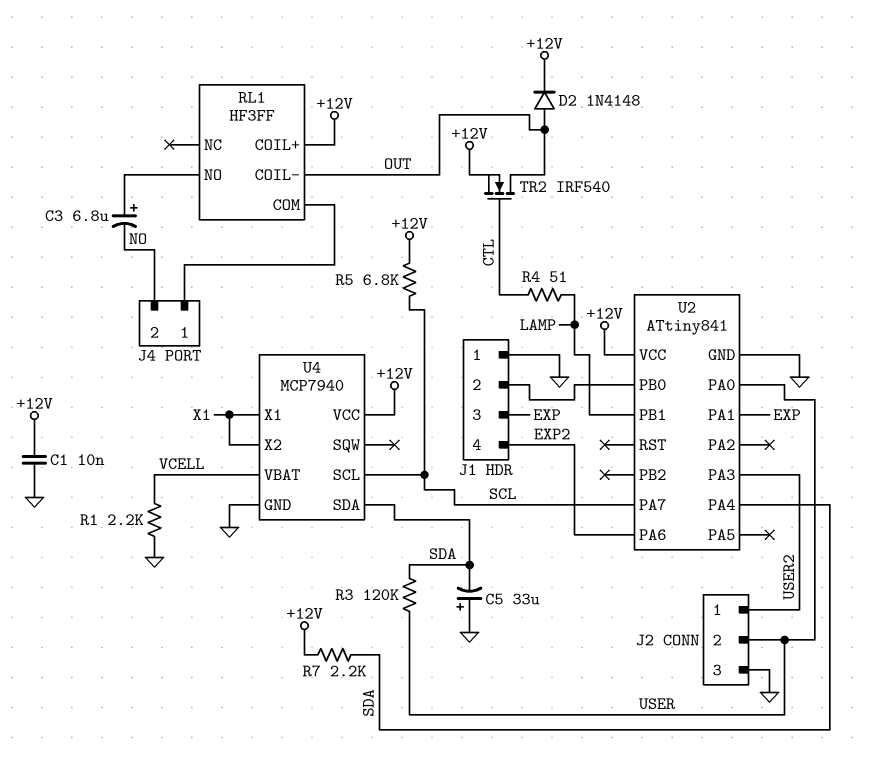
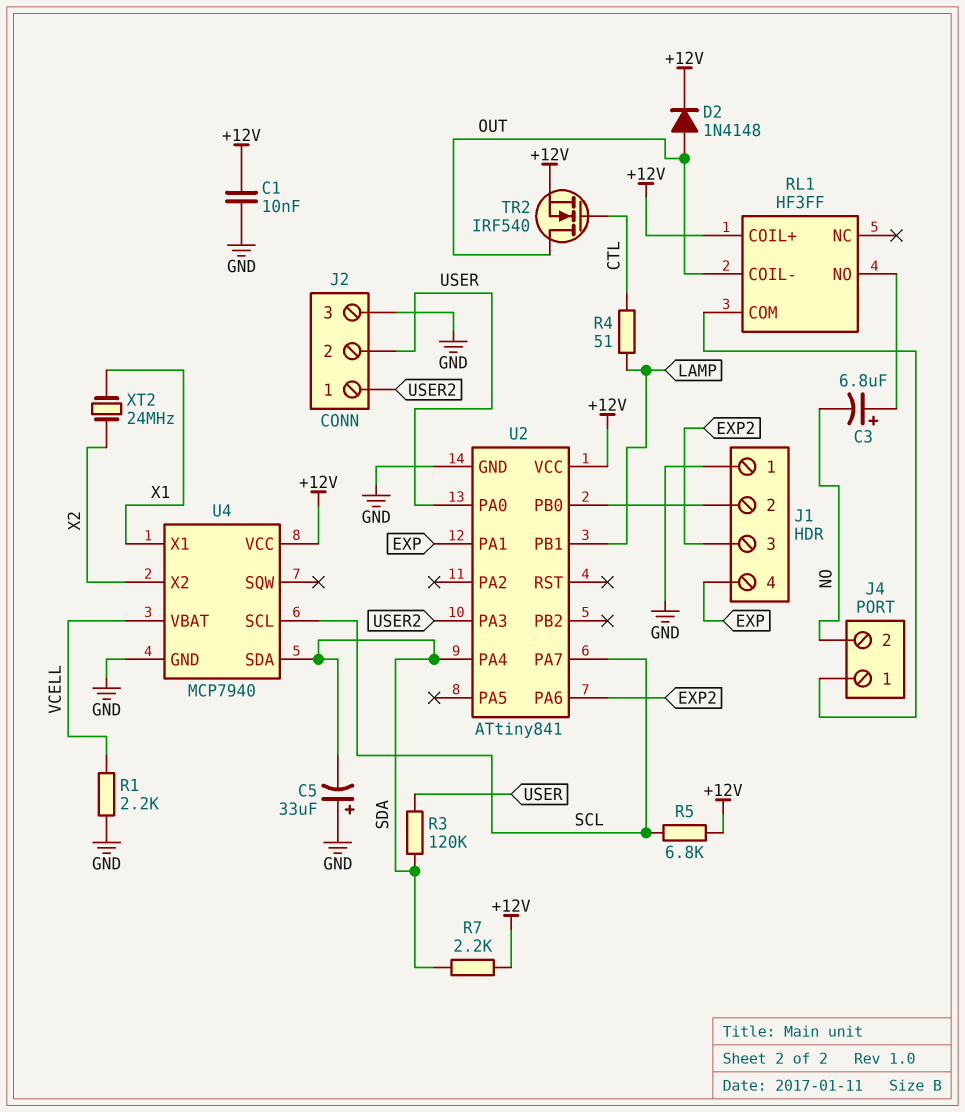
J1 pin 3: EXP -> EXP2
J1 pin 4: EXP2 -> EXP
U4 pin X2: X1 -> X2
XT2: none -> 24MHz (X1, X2)

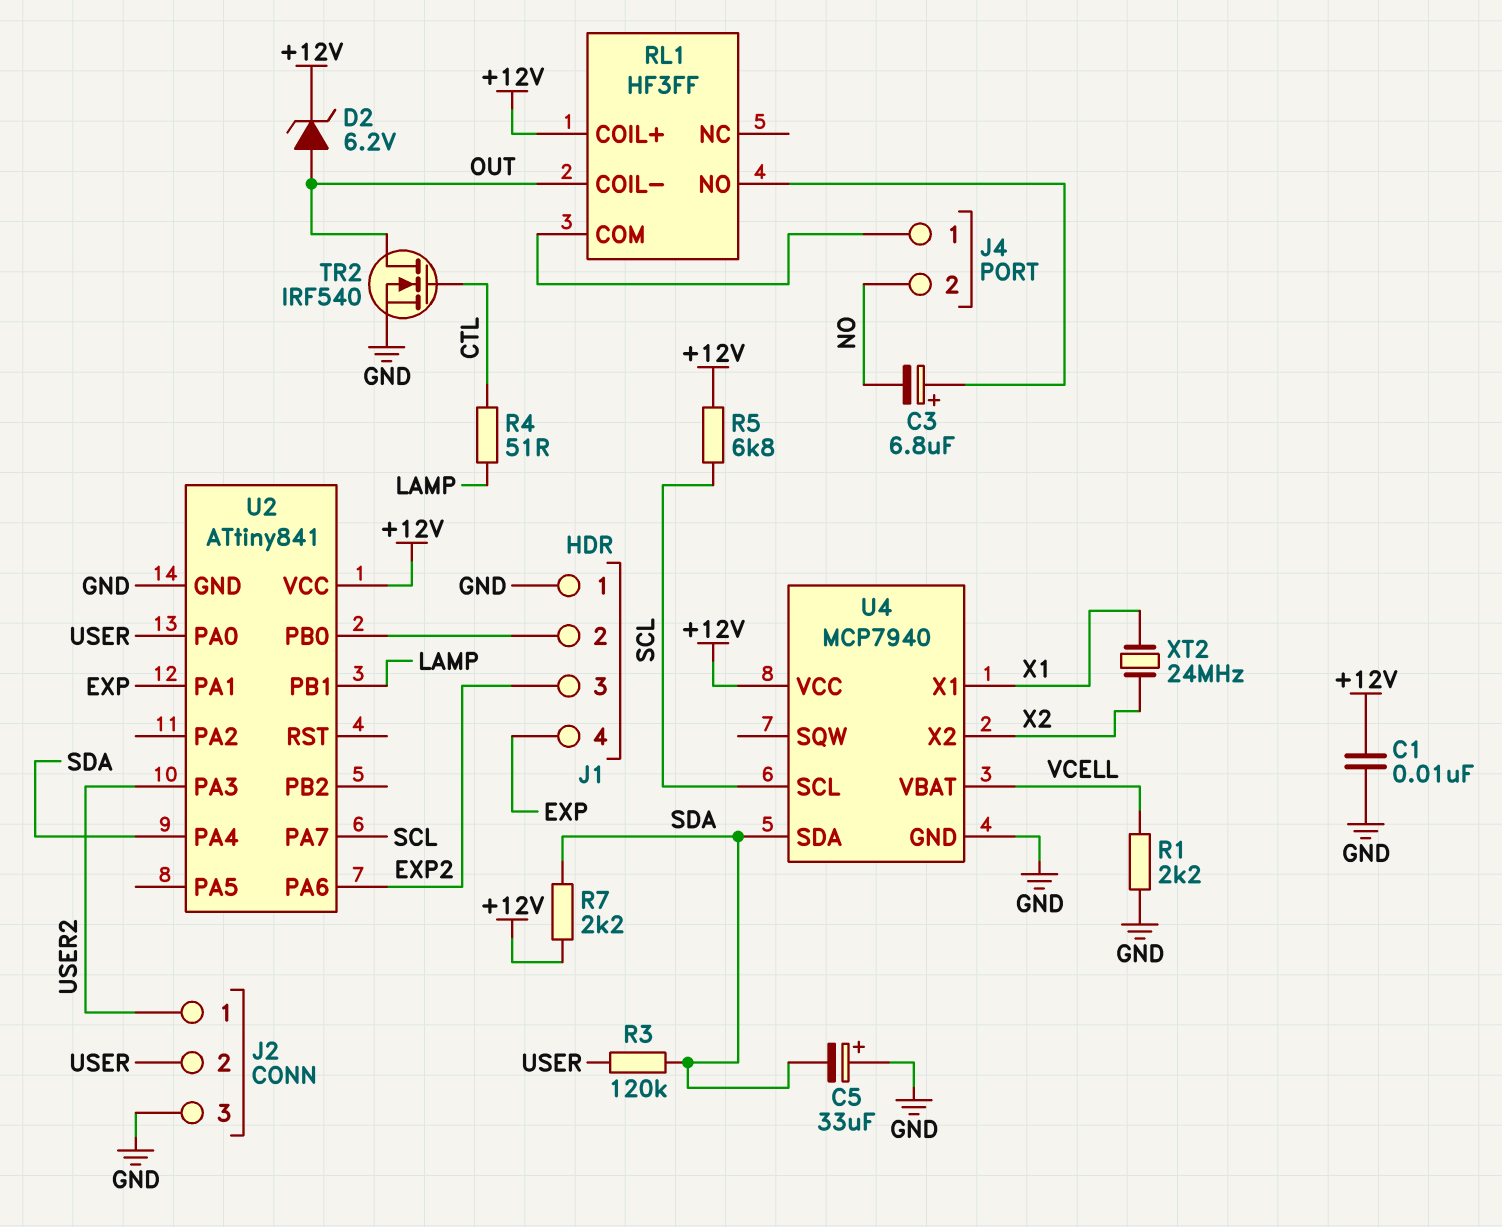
D2: diode 1N4148 (A OUT, K +12V) -> zener 6.2V (A OUT, K +12V)
TR2: NMOS IRF540 (G CTL, D OUT, S +12V) -> NMOS IRF540 (G CTL, D OUT, S GND)

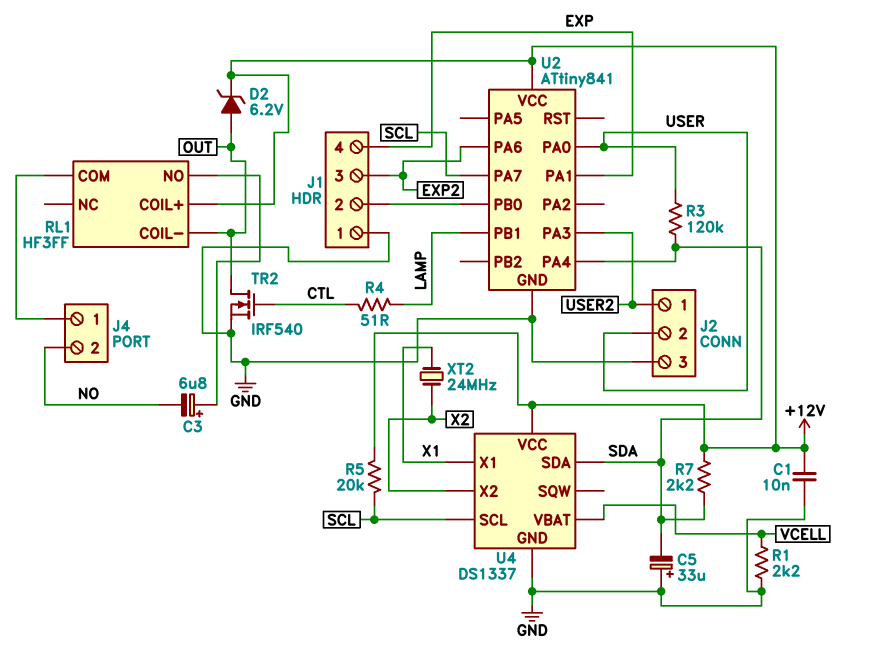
R5: 6.8k (+12V, SCL) -> 20k (+12V, SCL)
U4: MCP7940 -> DS1337

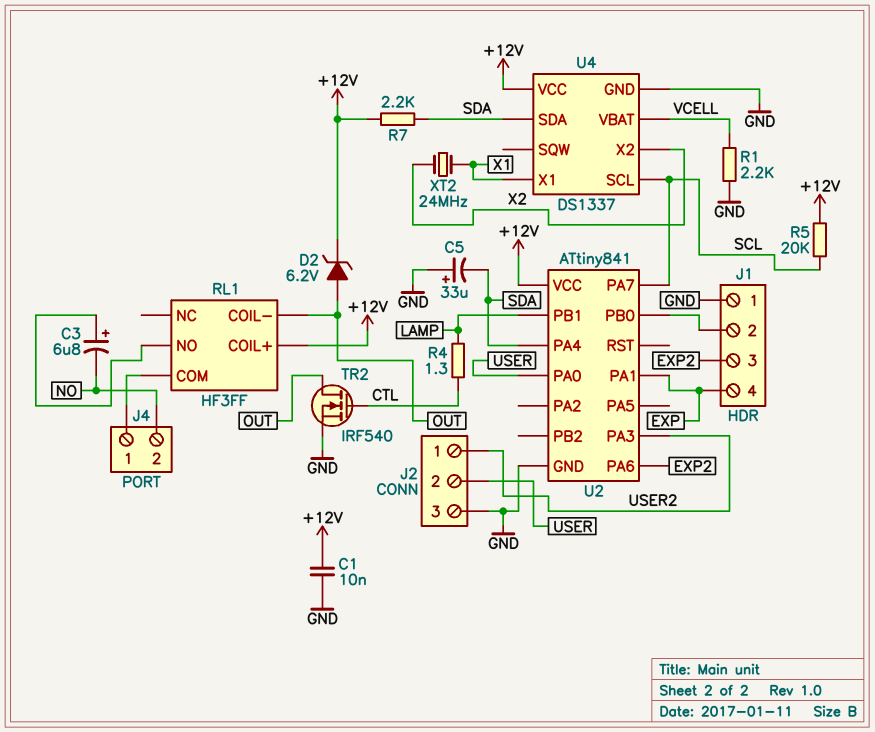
R3: 120k (SDA, USER) -> none
R4: 51 (CTL, LAMP) -> 1.3 (CTL, LAMP)

